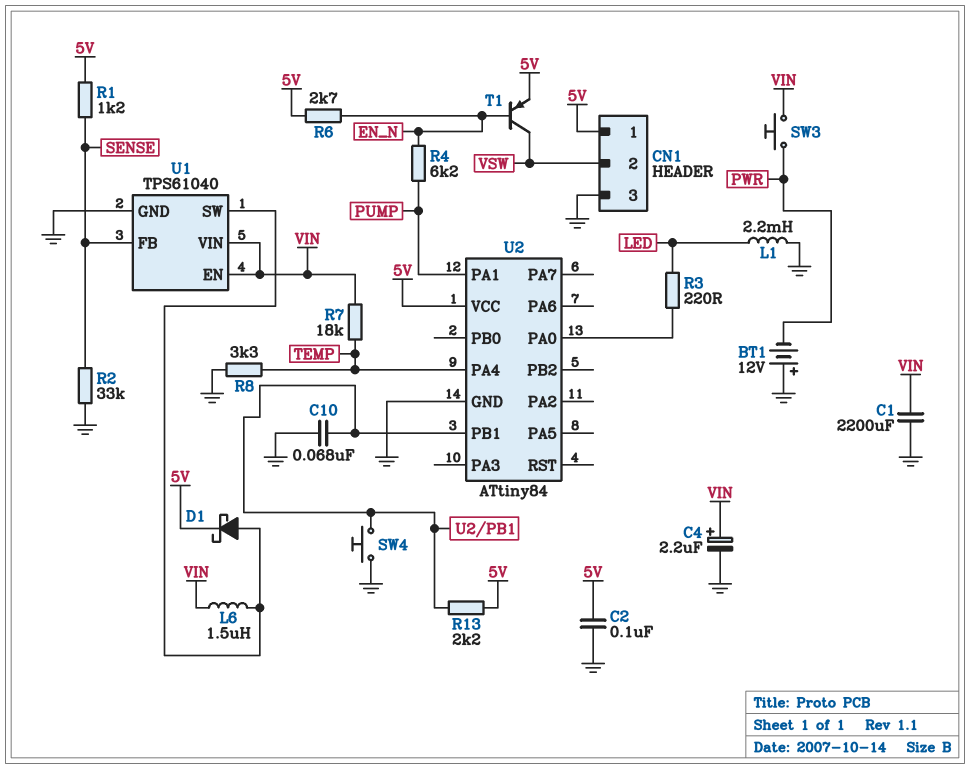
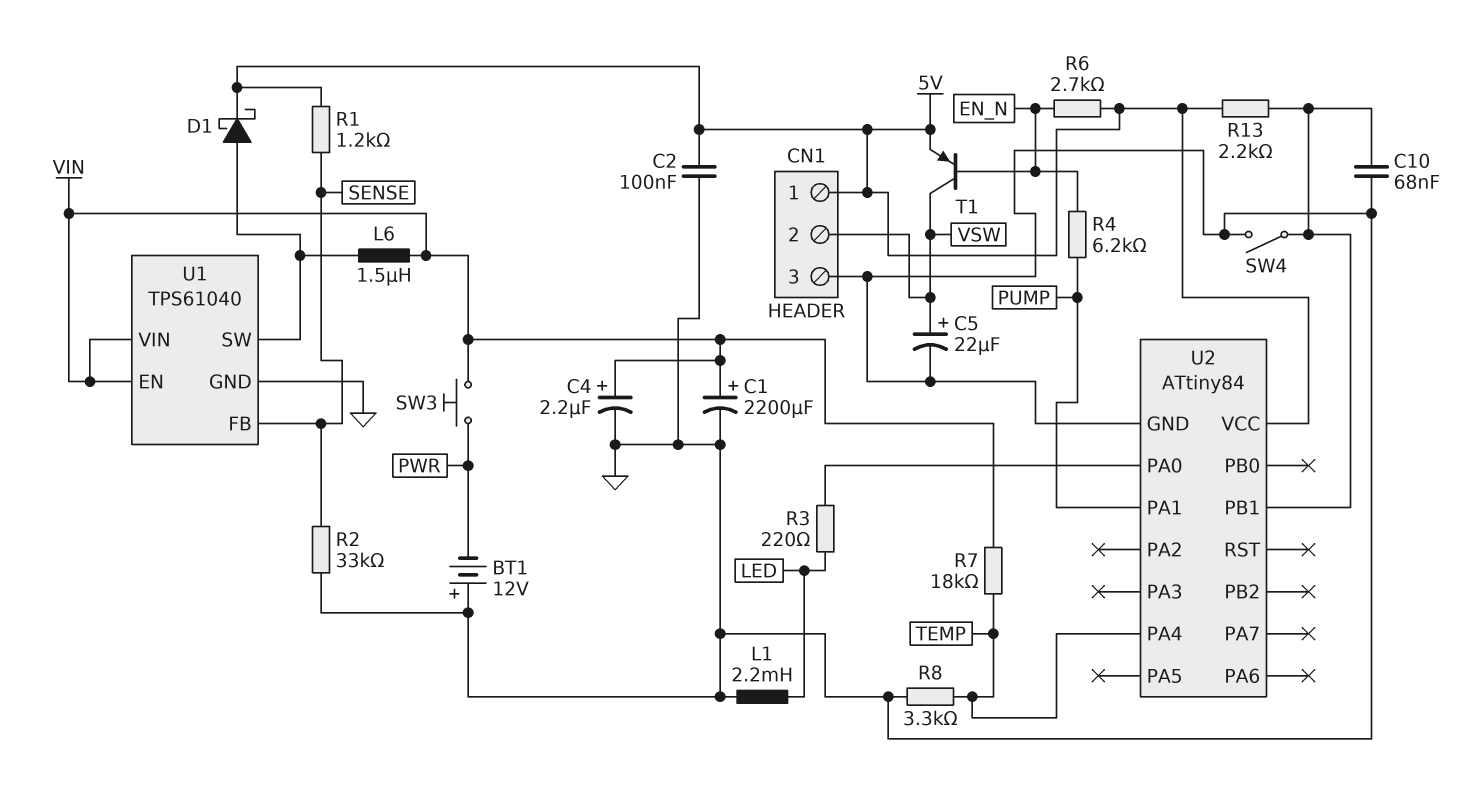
C1: 2200uF (GND, VIN) -> 2200uF (plus VIN, minus GND)
C5: none -> 22uF (plus VSW, minus GND)
SW4: button (GND, U2/PB1) -> switch (GND, U2/PB1)

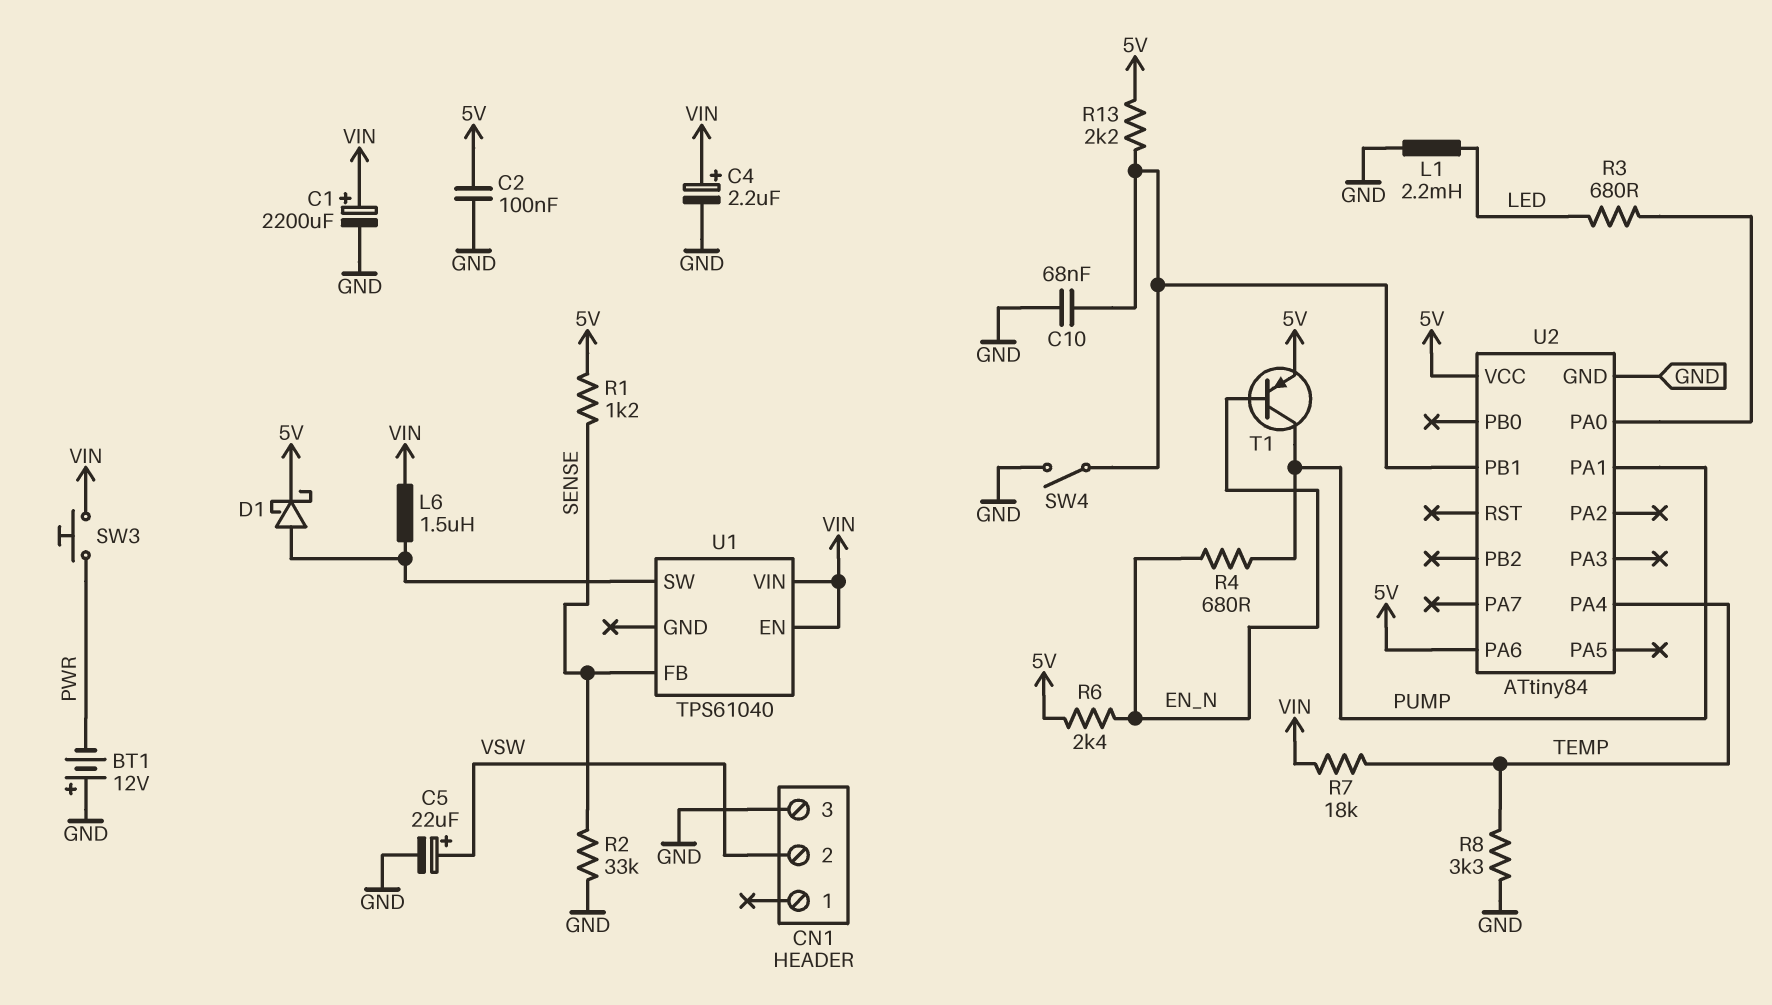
CN1 pin 1: 5V -> none
R3: 220 (LED, U2/PA0) -> 680 (LED, U2/PA0)
R4: 6.2k (EN_N, PUMP) -> 680 (EN_N, PUMP)
R6: 2.7k (5V, EN_N) -> 2.4k (5V, EN_N)
T1: PNP (B EN_N, C VSW, E 5V) -> PNP (B EN_N, C PUMP, E 5V)
U1 pin GND: GND -> none
U2 pin PA6: none -> 5V

